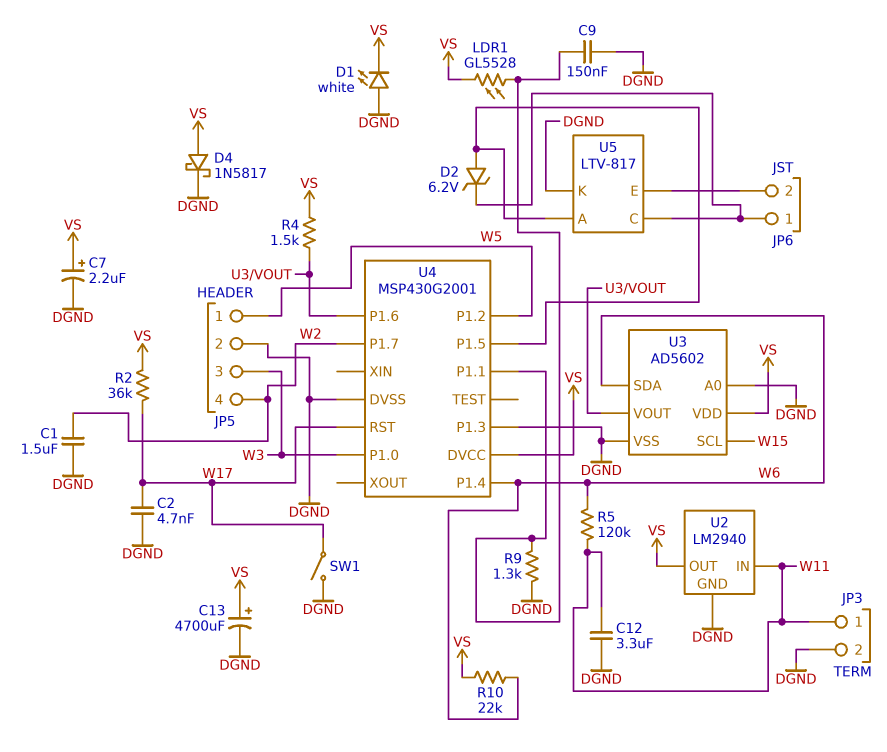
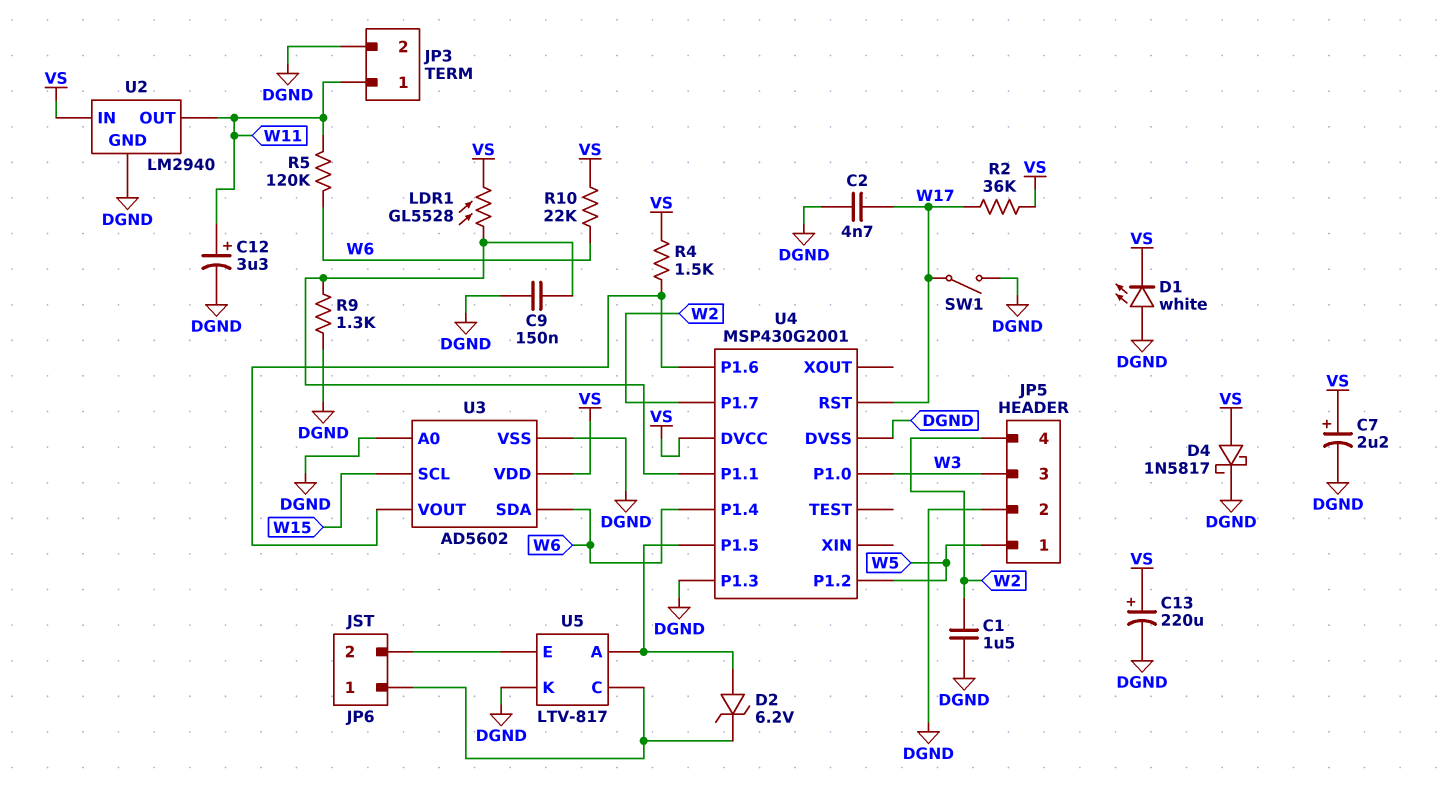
C12: 3.3uF (DGND, W11) -> 3.3uF (plus W11, minus DGND)
C13: 4700uF (plus VS, minus DGND) -> 220uF (plus VS, minus DGND)
U2 pin IN: W11 -> VS
U2 pin OUT: VS -> W11

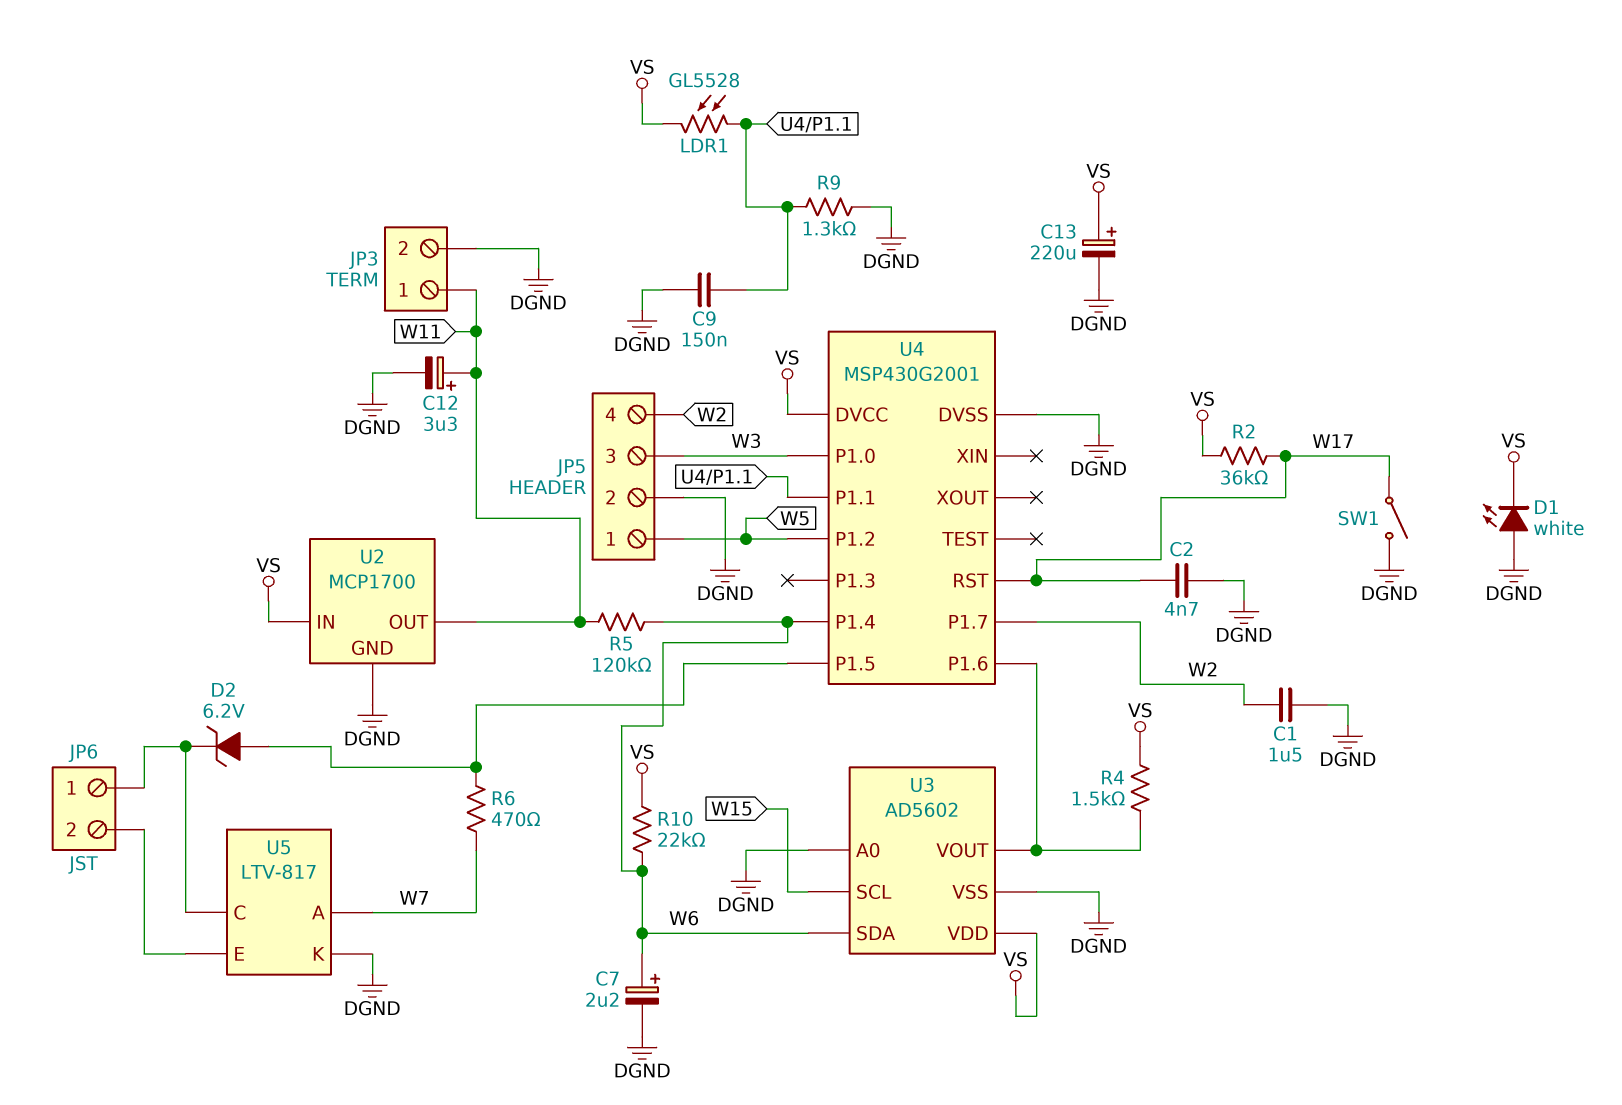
C7: 2.2uF (plus VS, minus DGND) -> 2.2uF (plus W6, minus DGND)
D4: schottky 1N5817 (A VS, K DGND) -> none
R6: none -> 470 (U4/P1.5, W7)
U2: LM2940 -> MCP1700
U4 pin P1.3: DGND -> none
U5 pin A: U4/P1.5 -> W7

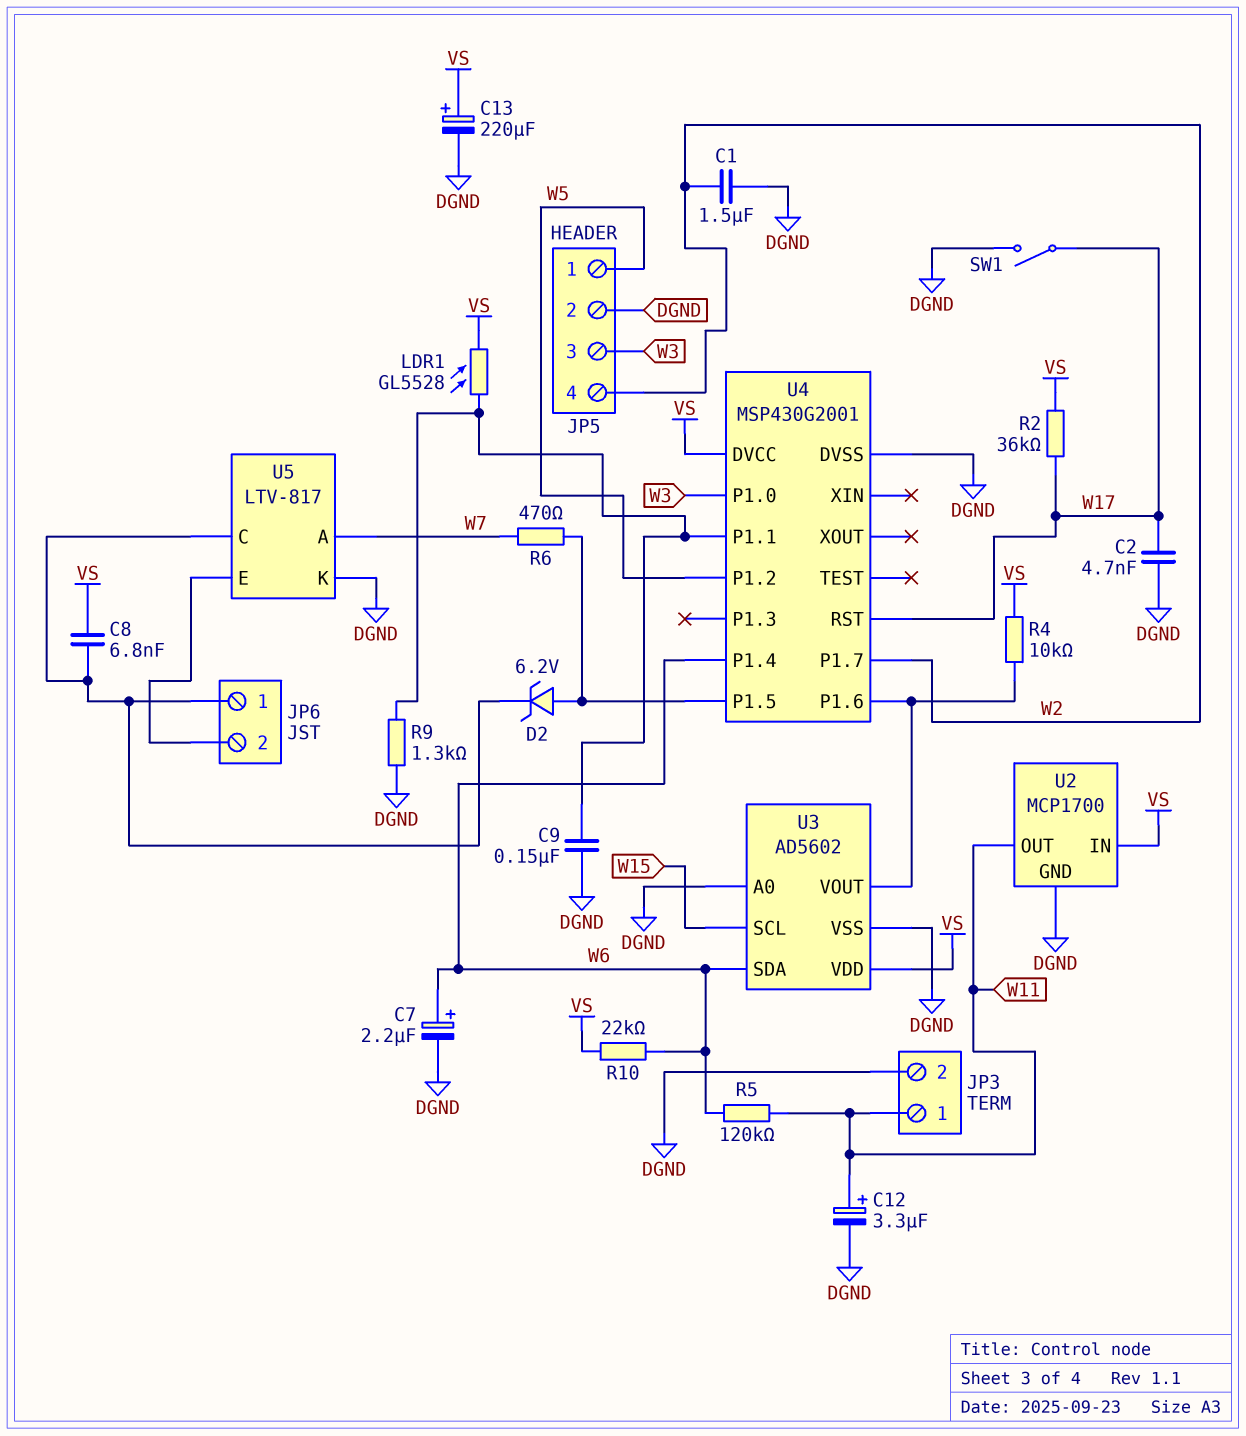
C8: none -> 6.8nF (JP6/1, VS)
D1: LED white (A DGND, K VS) -> none
R4: 1.5k (U3/VOUT, VS) -> 10k (U3/VOUT, VS)

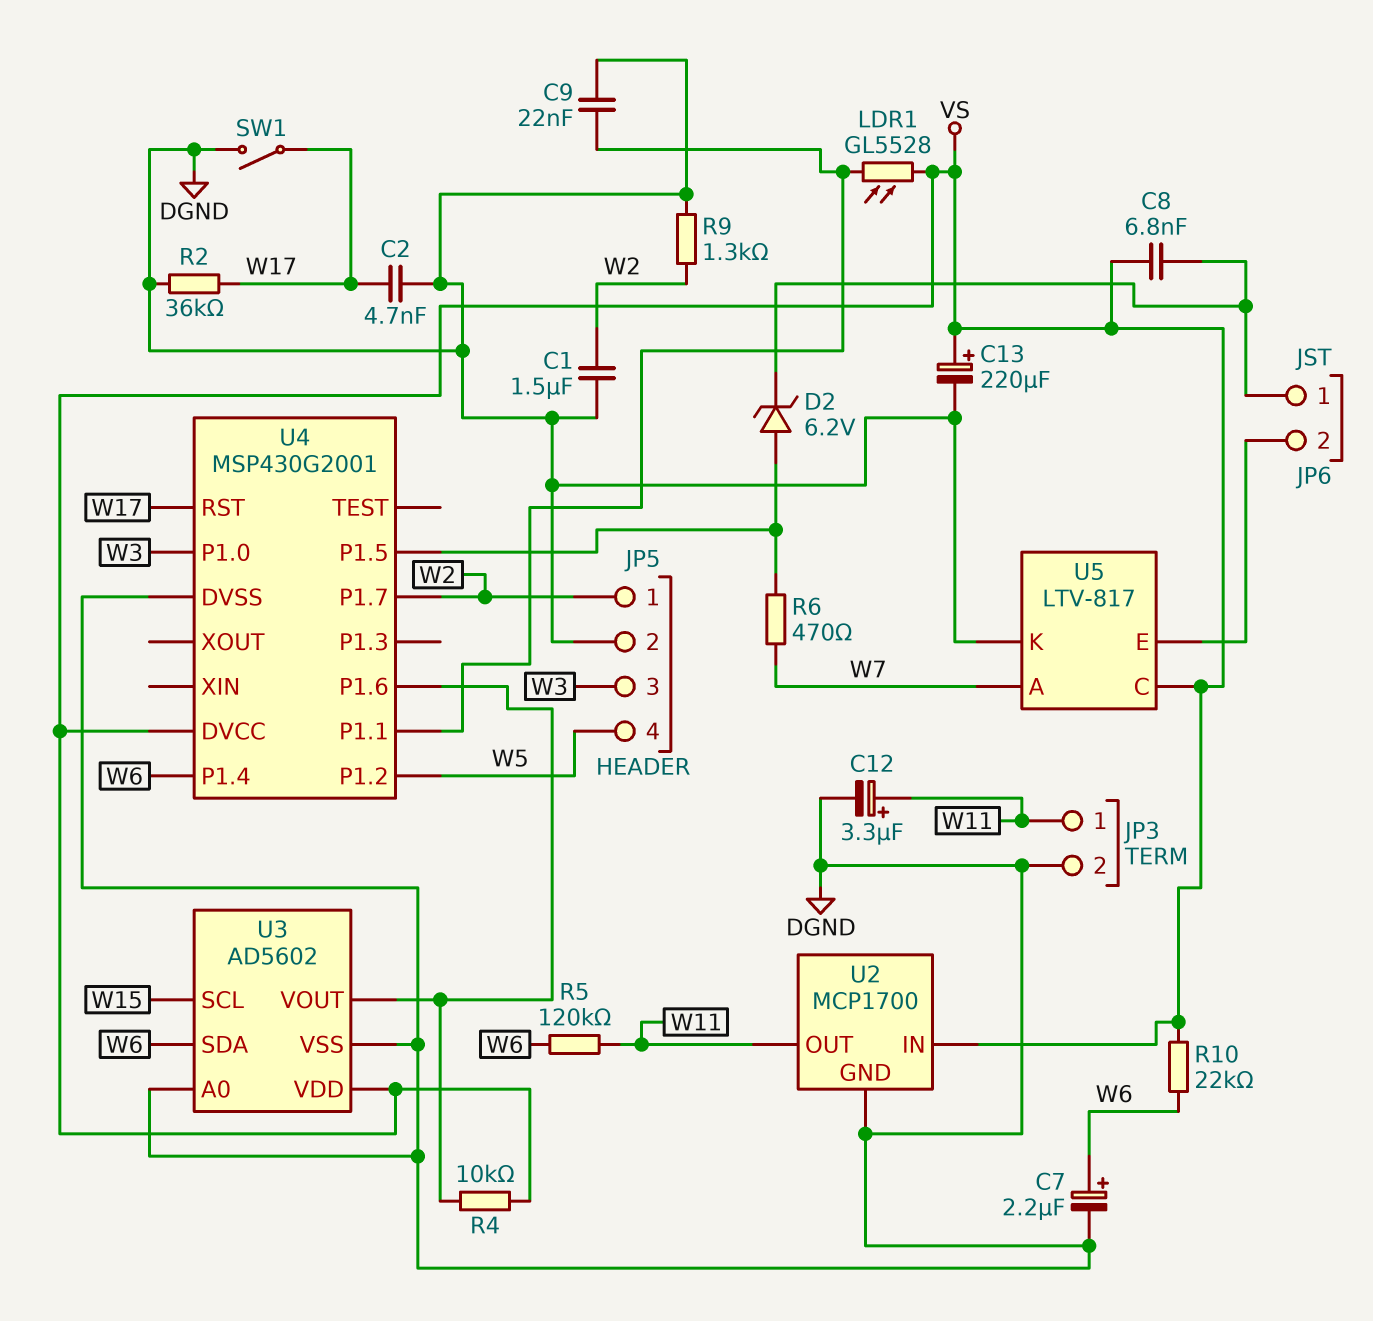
C9: 150nF (DGND, U4/P1.1) -> 22nF (DGND, U4/P1.1)
JP5 pin 1: W5 -> W2
JP5 pin 4: W2 -> W5
R2: 36k (VS, W17) -> 36k (DGND, W17)
R9: 1.3k (DGND, U4/P1.1) -> 1.3k (DGND, W2)
U5 pin C: JP6/1 -> VS

